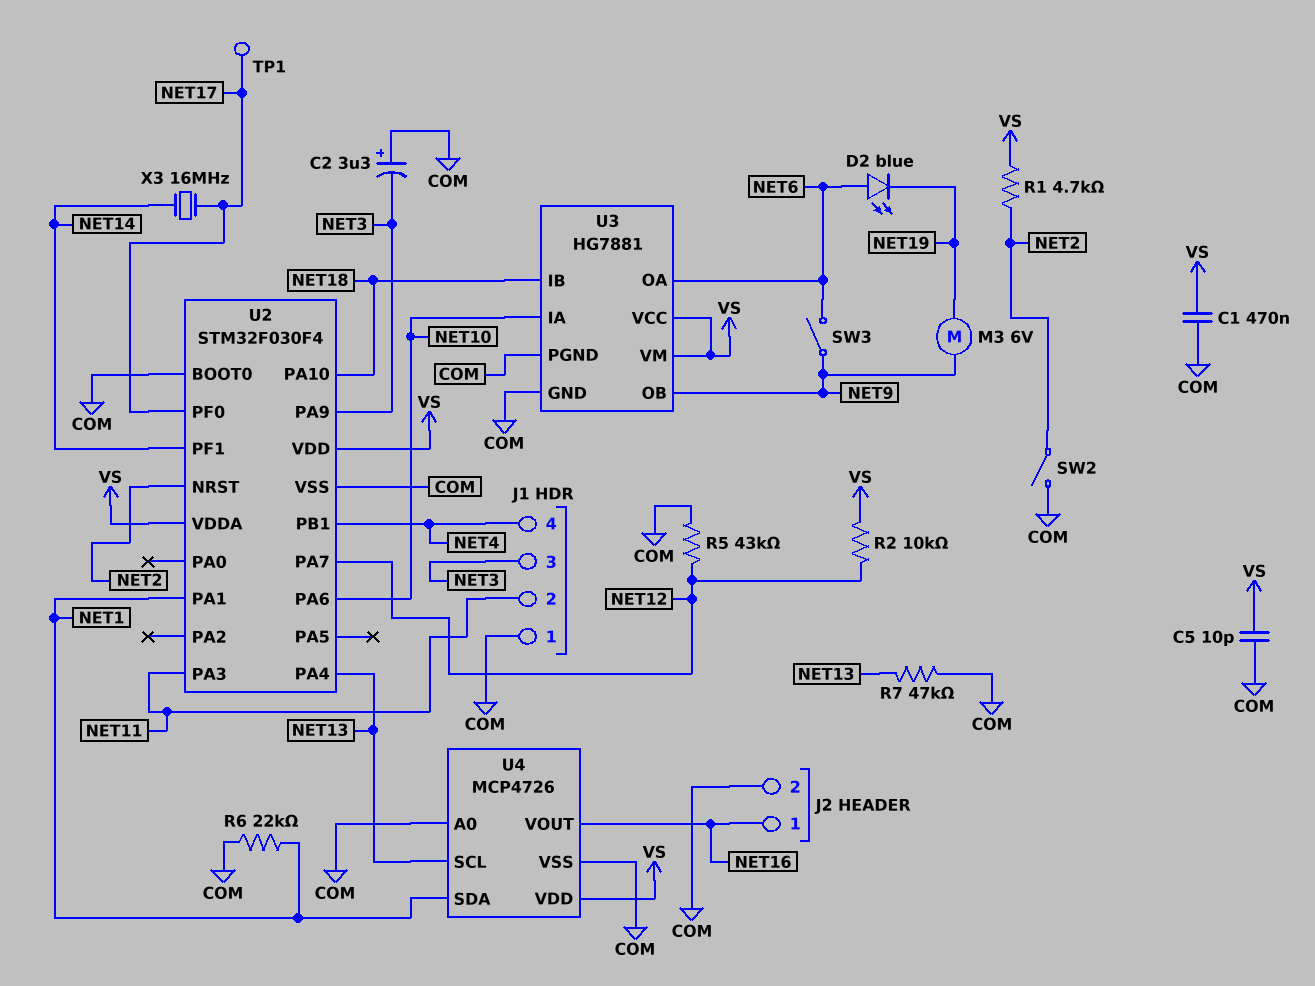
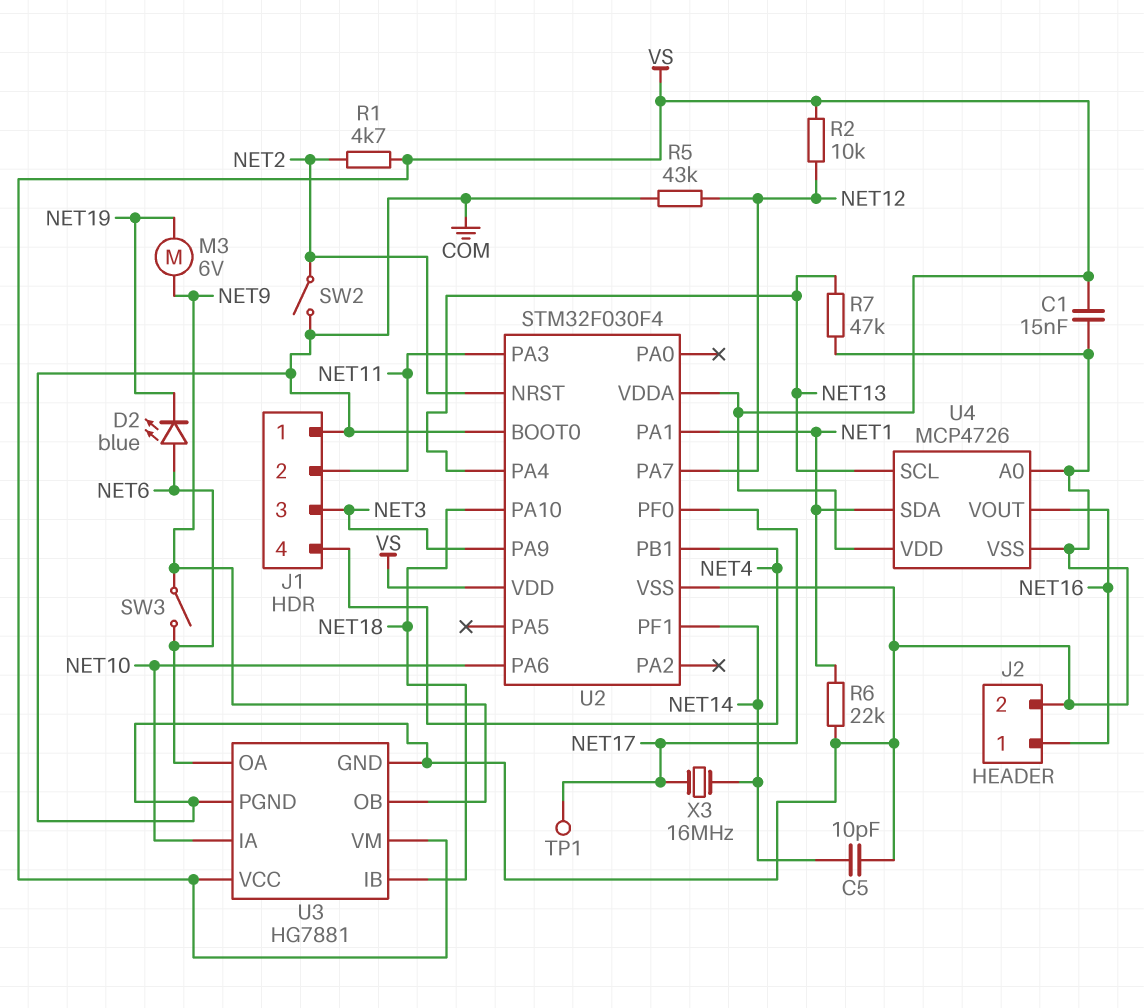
C1: 470nF (COM, VS) -> 15nF (COM, VS)
C2: 3.3uF (plus COM, minus NET3) -> none
C5: 10pF (COM, VS) -> 10pF (COM, NET14)

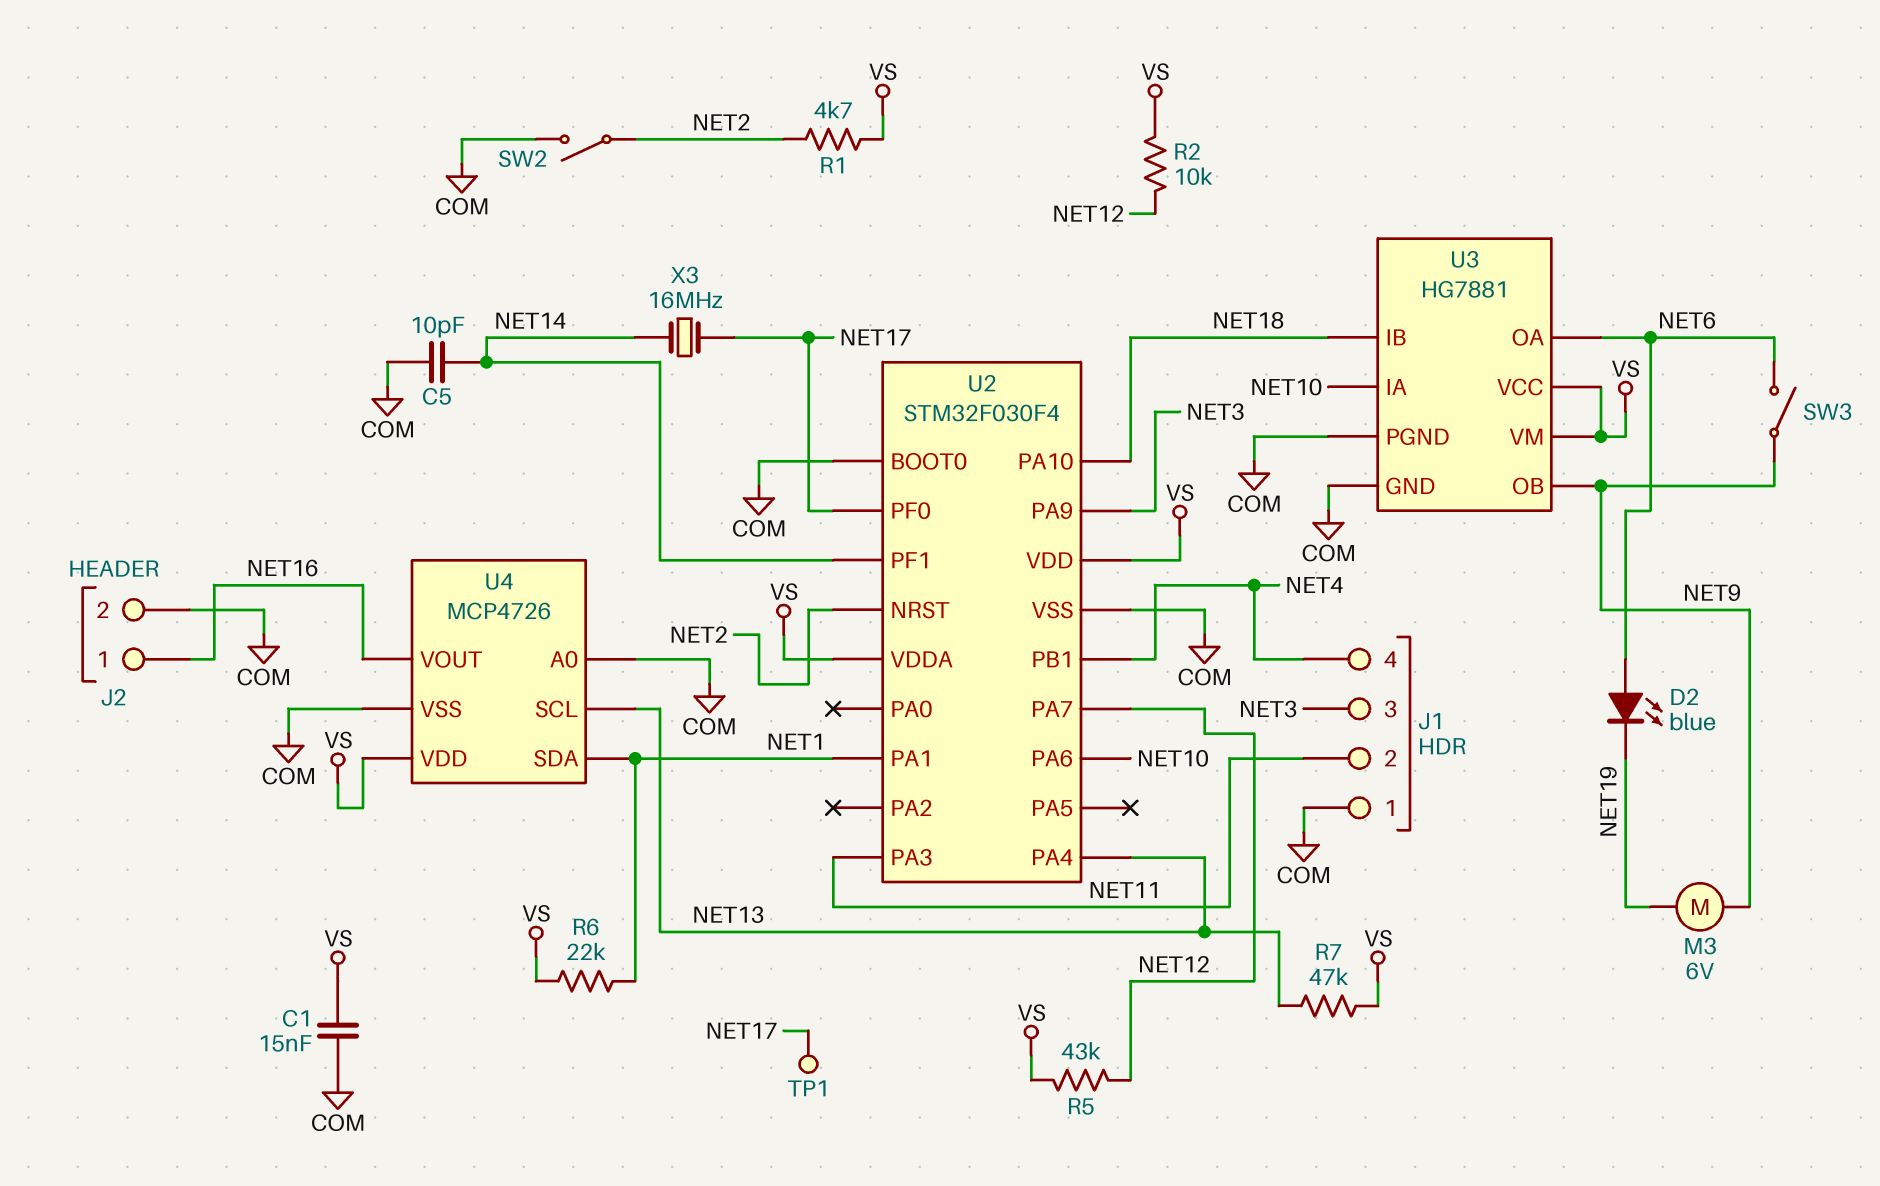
R5: 43k (COM, NET12) -> 43k (NET12, VS)
R6: 22k (COM, NET1) -> 22k (NET1, VS)
R7: 47k (COM, NET13) -> 47k (NET13, VS)

